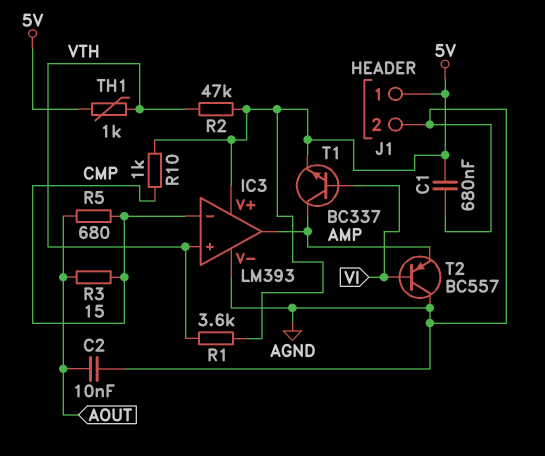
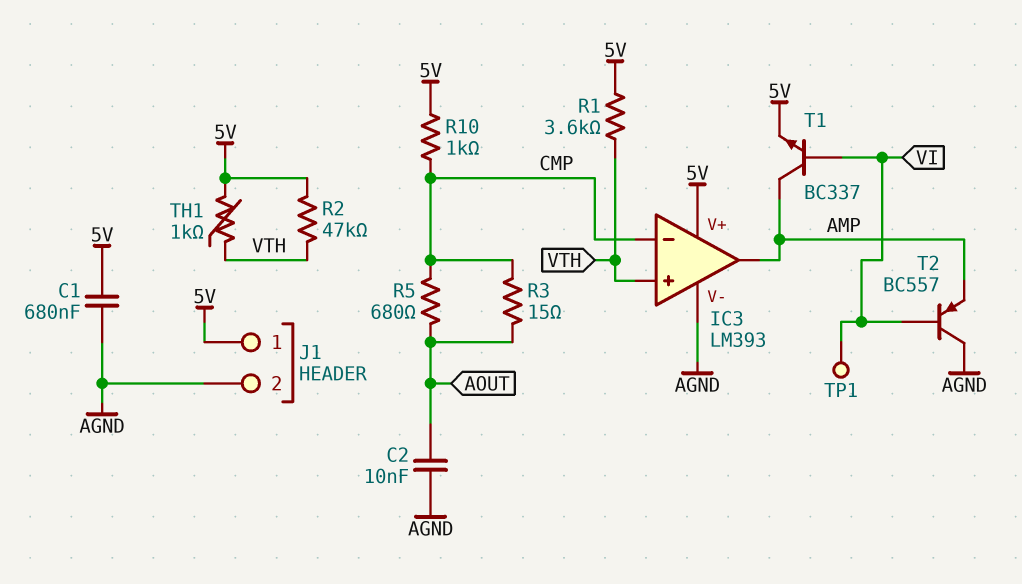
TP1: none -> test point (VI)

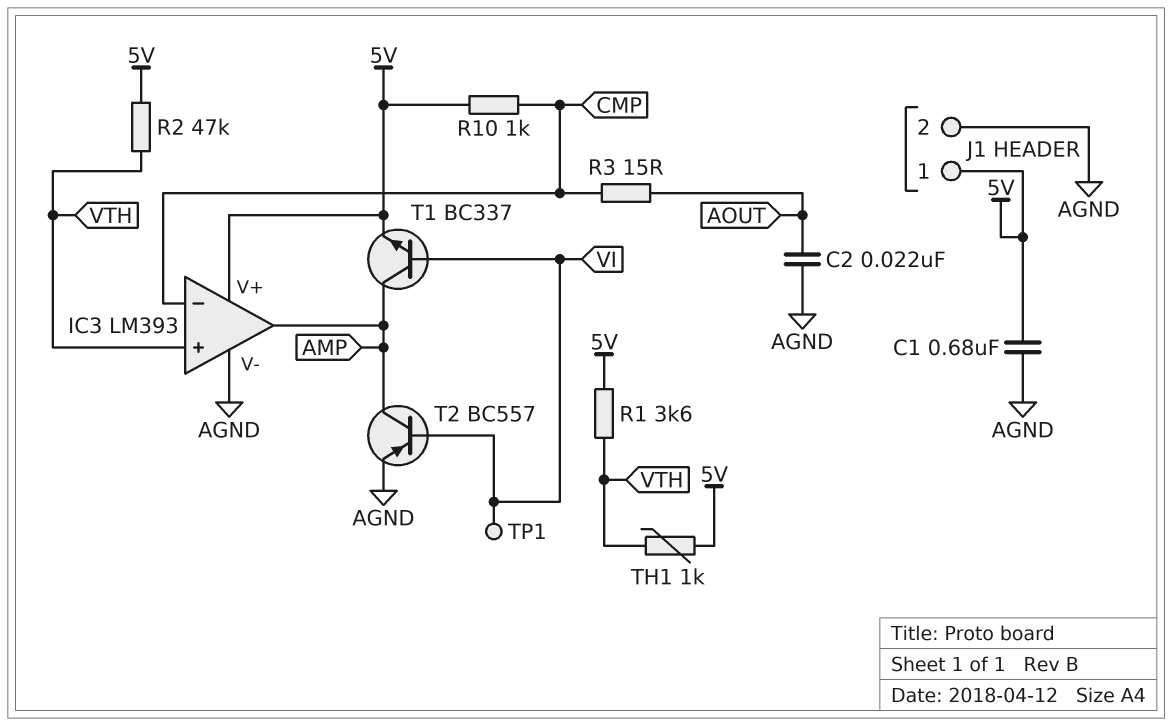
C2: 10nF (AGND, AOUT) -> 22nF (AGND, AOUT)
R5: 680 (AOUT, CMP) -> none
T2: PNP BC557 (B VI, C AGND, E AMP) -> PNP BC557 (B VI, C AMP, E AGND)

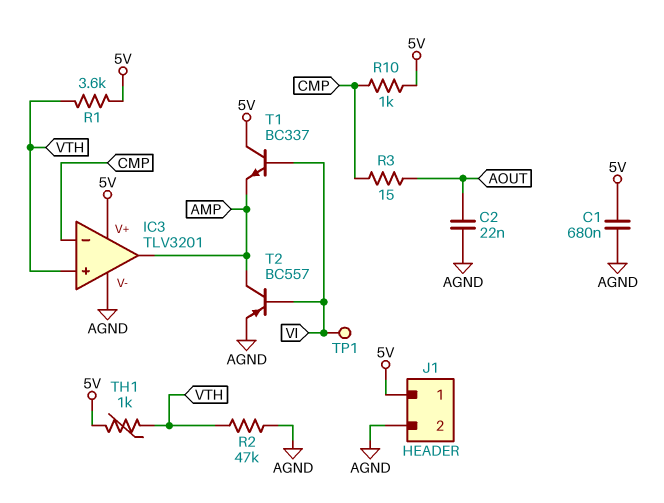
IC3: LM393 -> TLV3201
R2: 47k (5V, VTH) -> 47k (AGND, VTH)
T1: NPN BC337 (B VI, C AMP, E 5V) -> NPN BC337 (B VI, C 5V, E AMP)

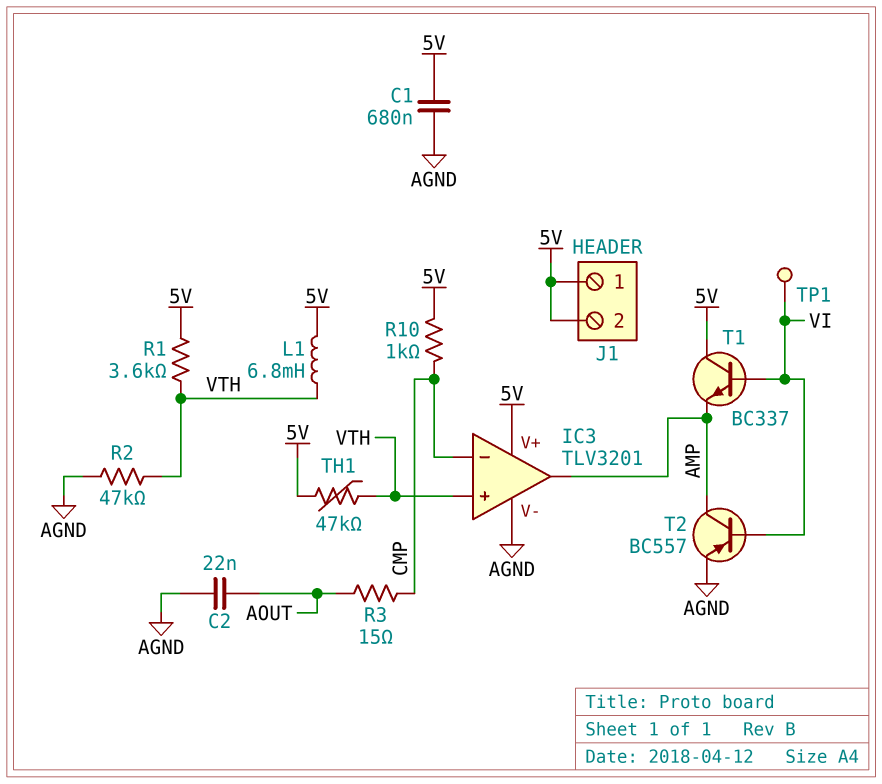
J1 pin 2: AGND -> 5V
L1: none -> 6.8mH (5V, VTH)
TH1: 1k (5V, VTH) -> 47k (5V, VTH)

